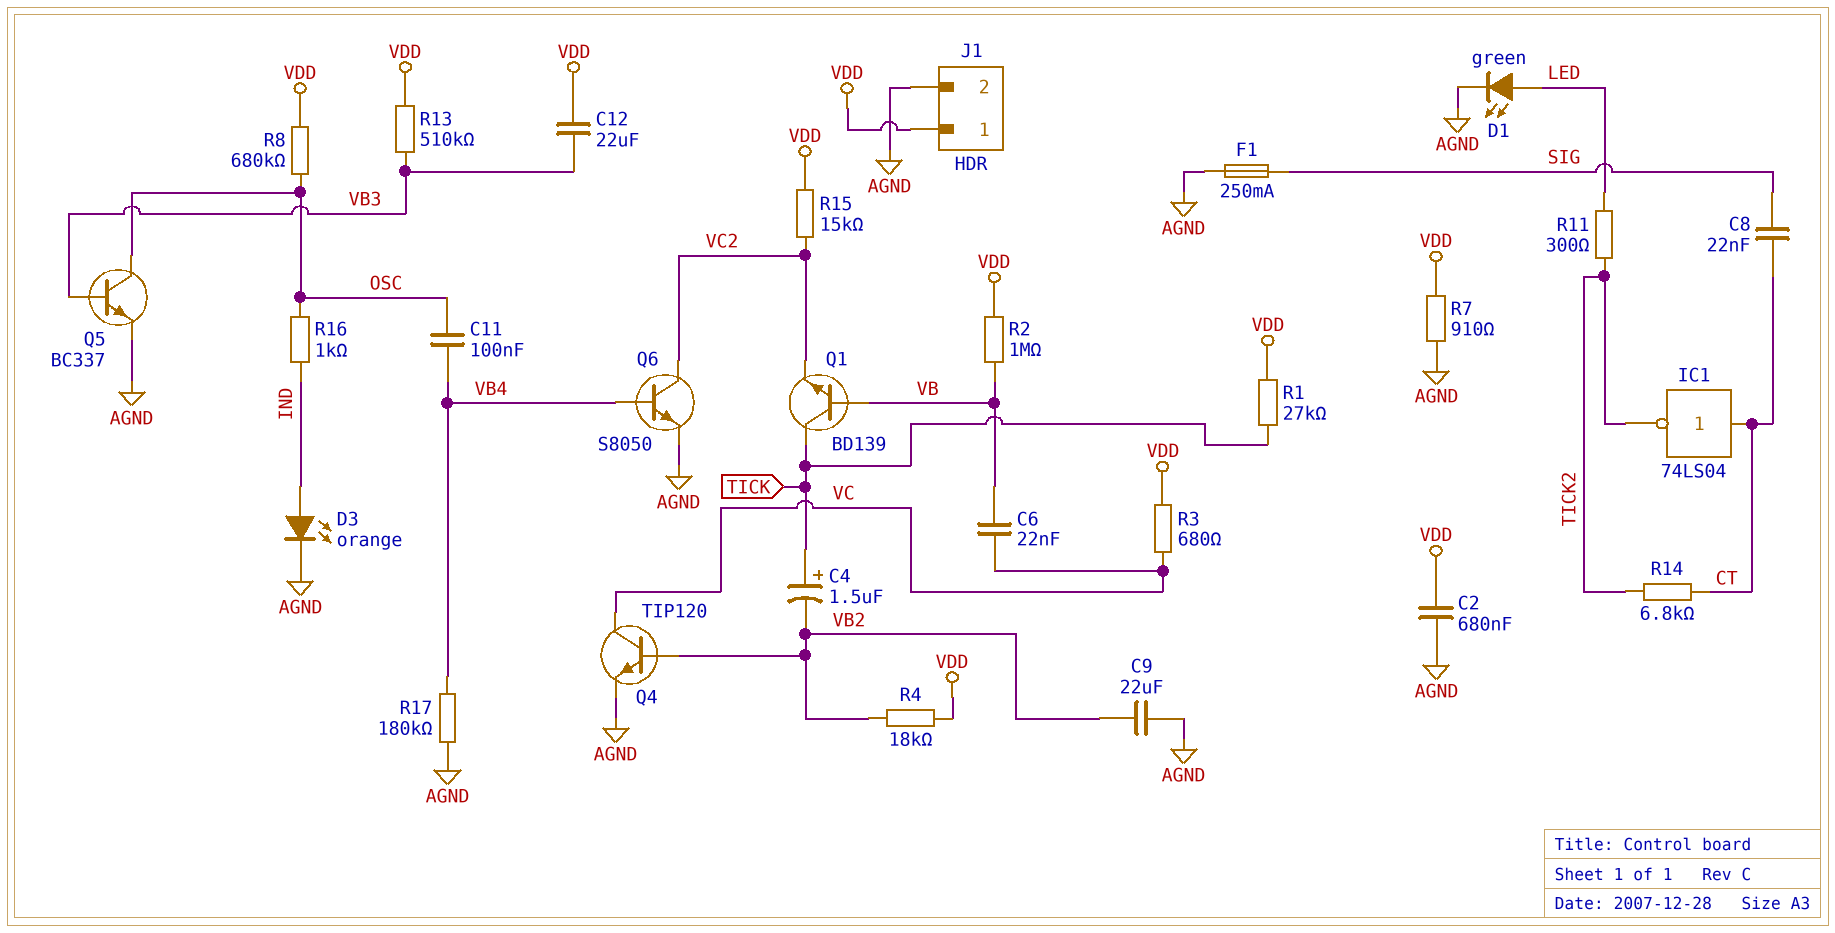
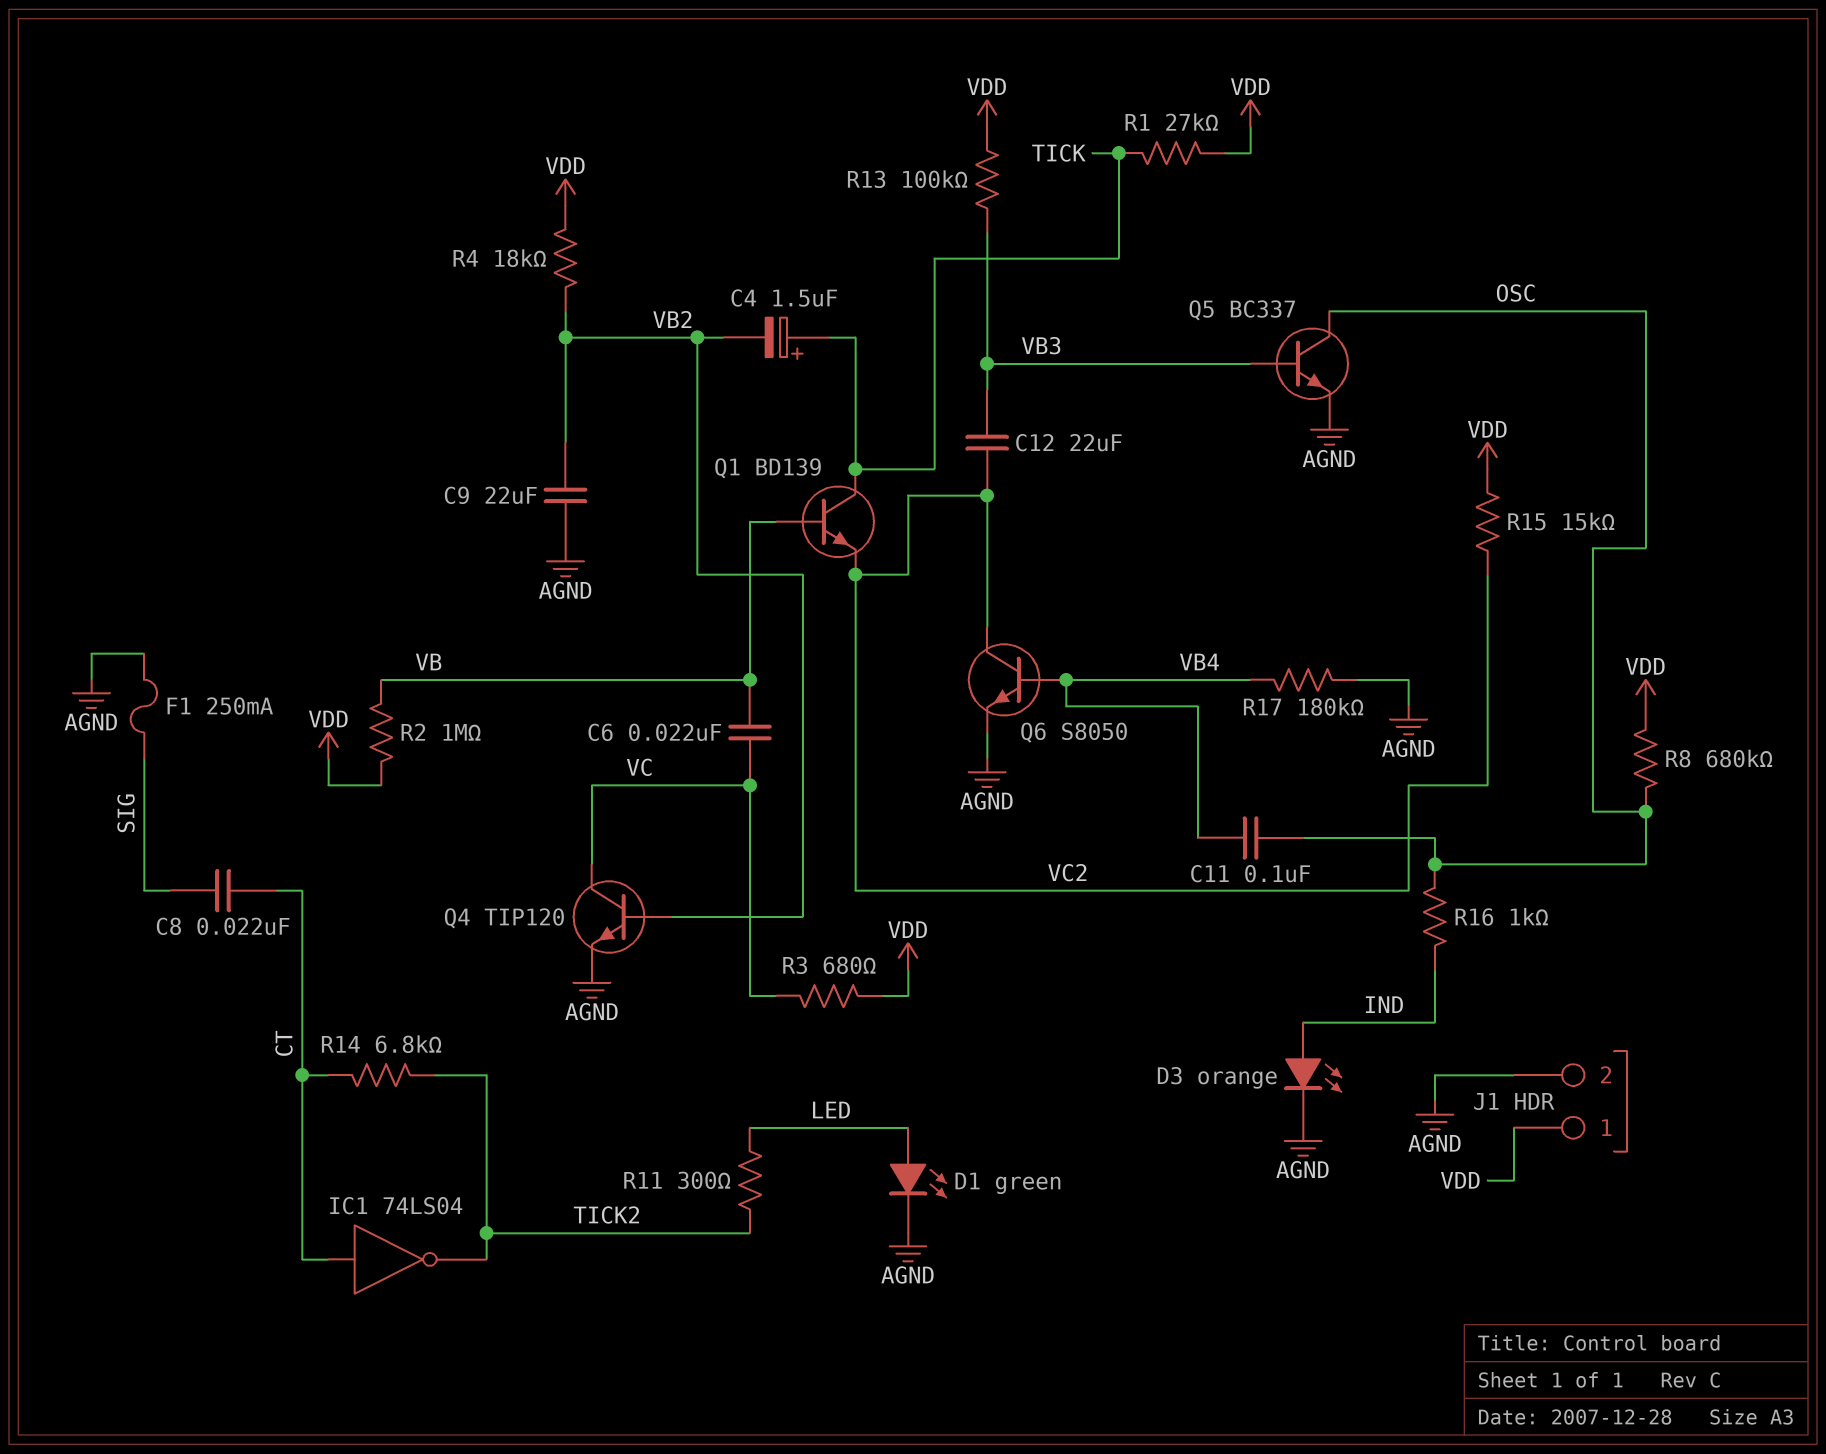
C2: 680nF (AGND, VDD) -> none
C12: 22uF (VB3, VDD) -> 22uF (VB3, VC2)
R7: 910 (AGND, VDD) -> none
R13: 510k (VB3, VDD) -> 100k (VB3, VDD)

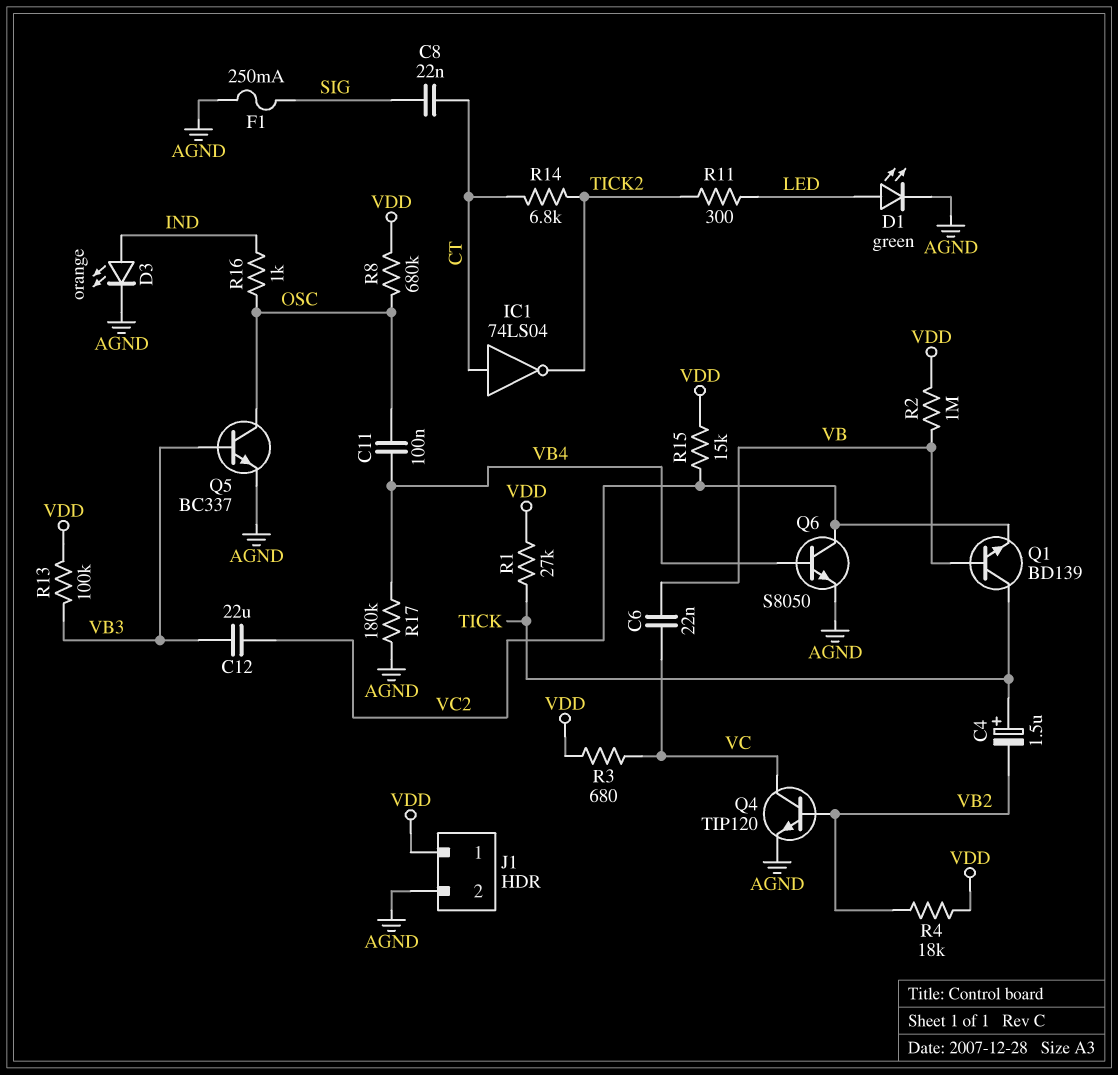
C9: 22uF (AGND, VB2) -> none

